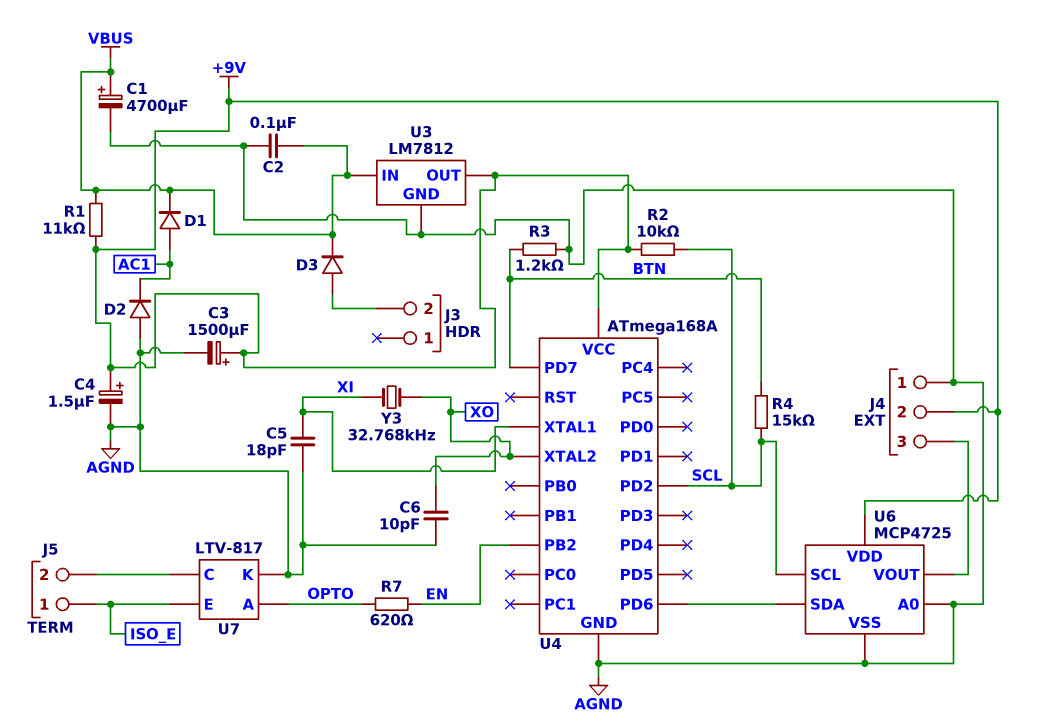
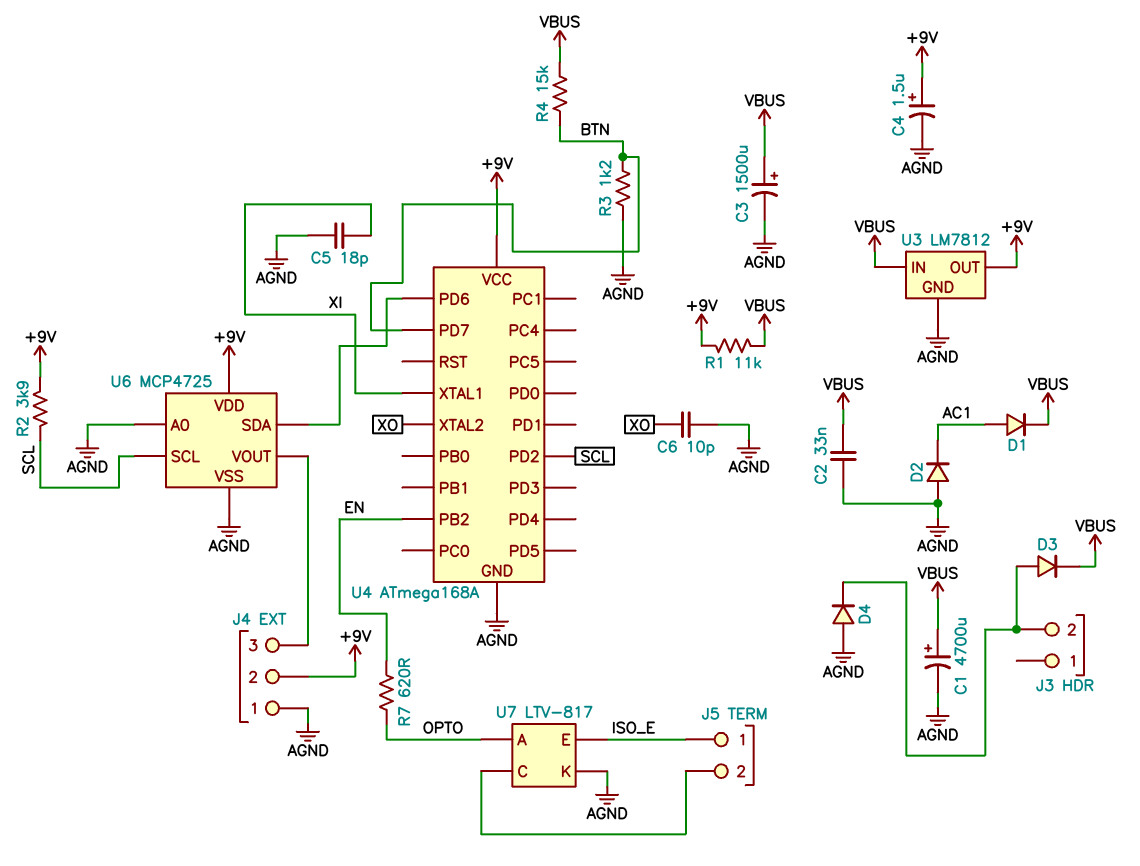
C2: 100nF (AGND, VBUS) -> 33nF (AGND, VBUS)
C3: 1500uF (plus +9V, minus AGND) -> 1500uF (plus VBUS, minus AGND)
D4: none -> diode (A AGND, K J3/2)
R2: 10k (+9V, SCL) -> 3.9k (+9V, SCL)
R4: 15k (BTN, SCL) -> 15k (BTN, VBUS)
Y3: 32.768kHz (XI, XO) -> none

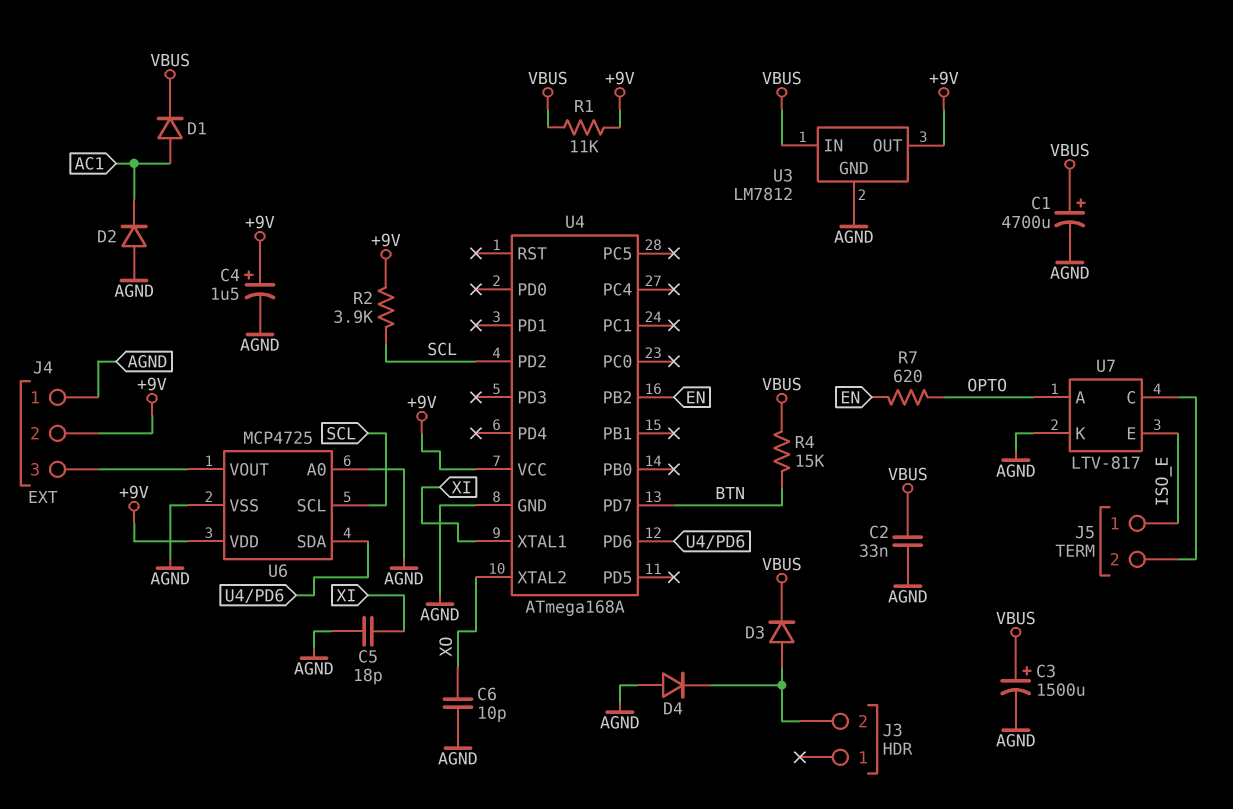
R3: 1.2k (AGND, BTN) -> none

